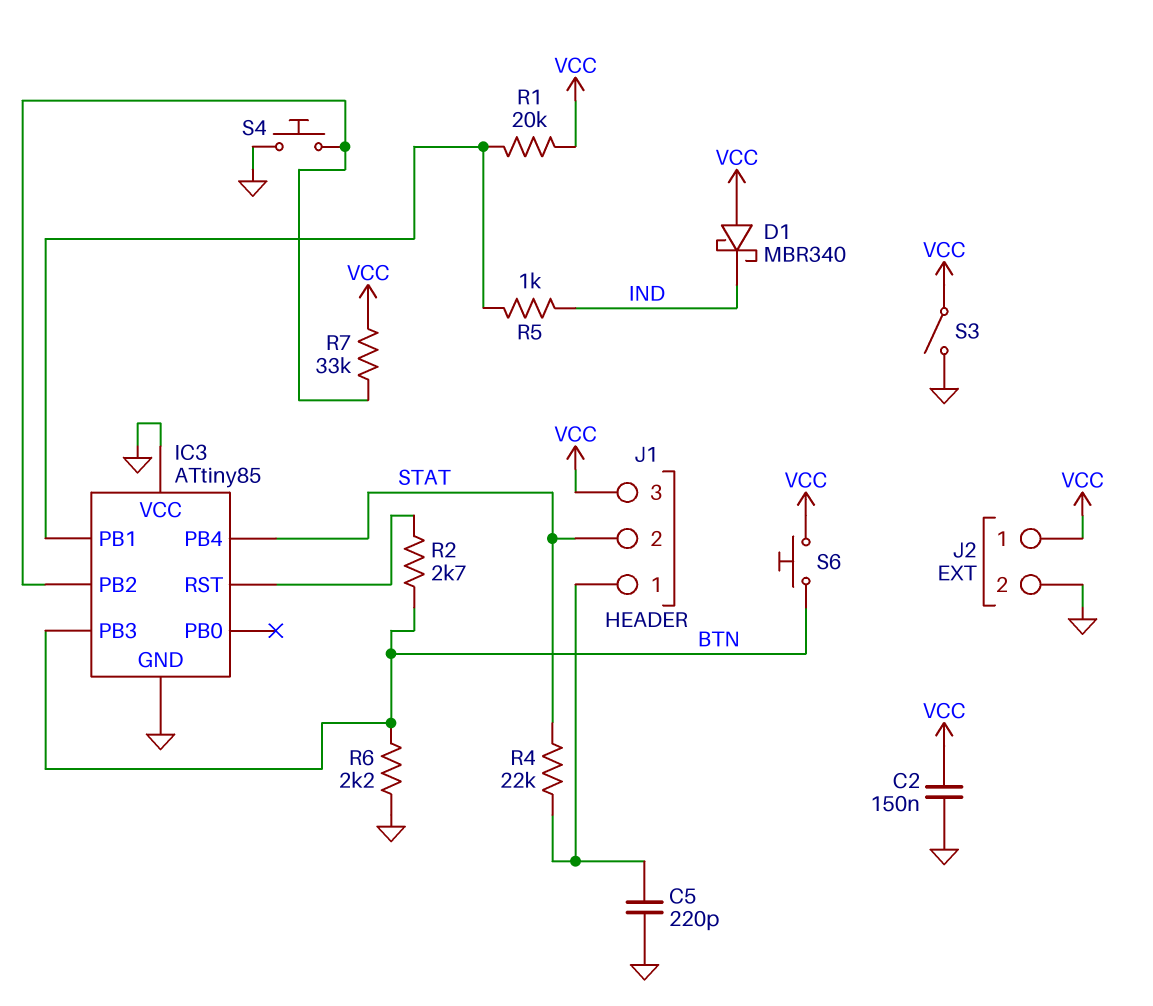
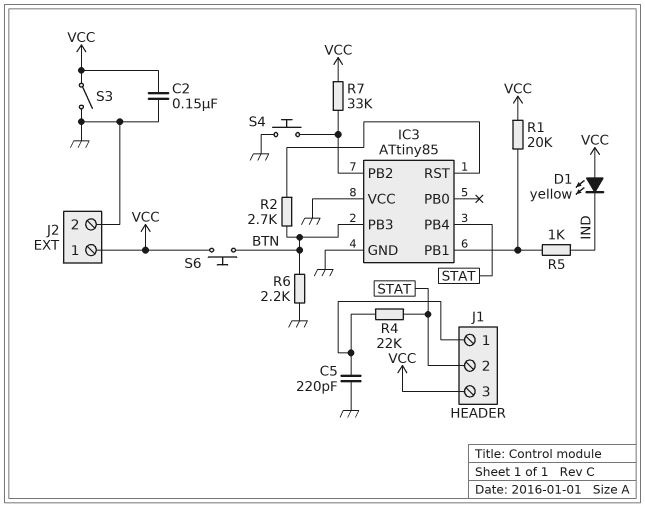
D1: schottky MBR340 (A VCC, K IND) -> LED yellow (A VCC, K IND)

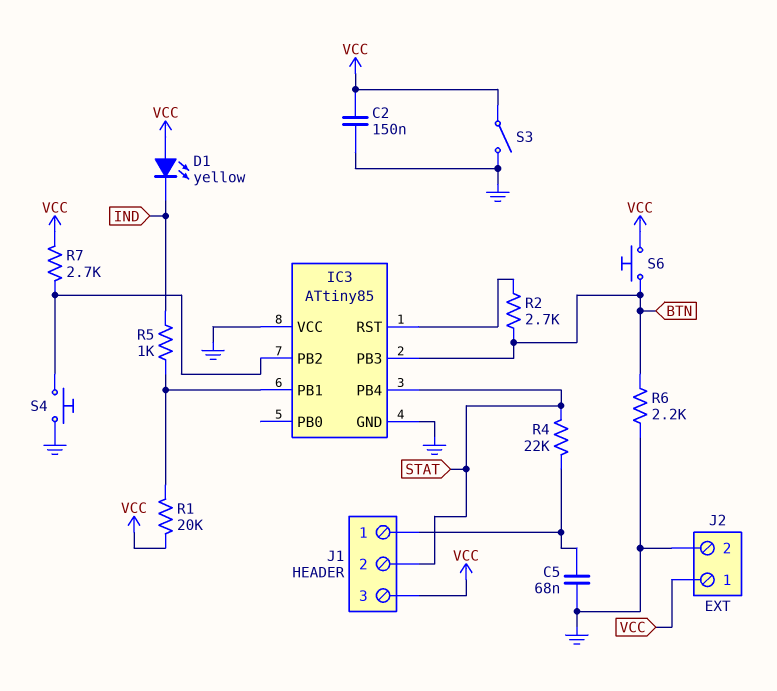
C5: 220pF (GND, J1/1) -> 68nF (GND, J1/1)
R7: 33k (IC3/PB2, VCC) -> 2.7k (IC3/PB2, VCC)

